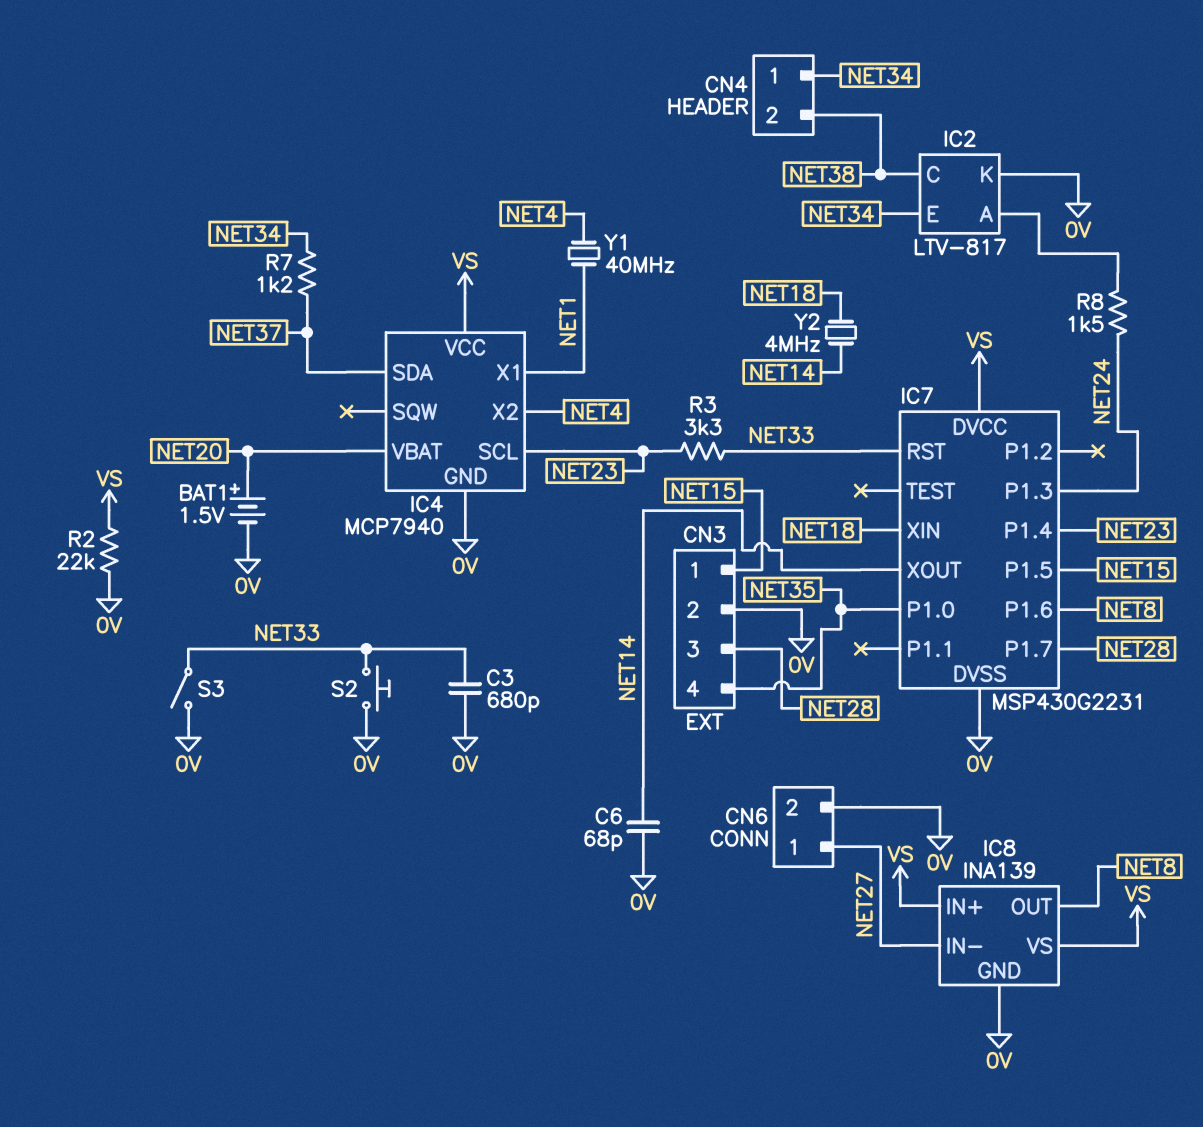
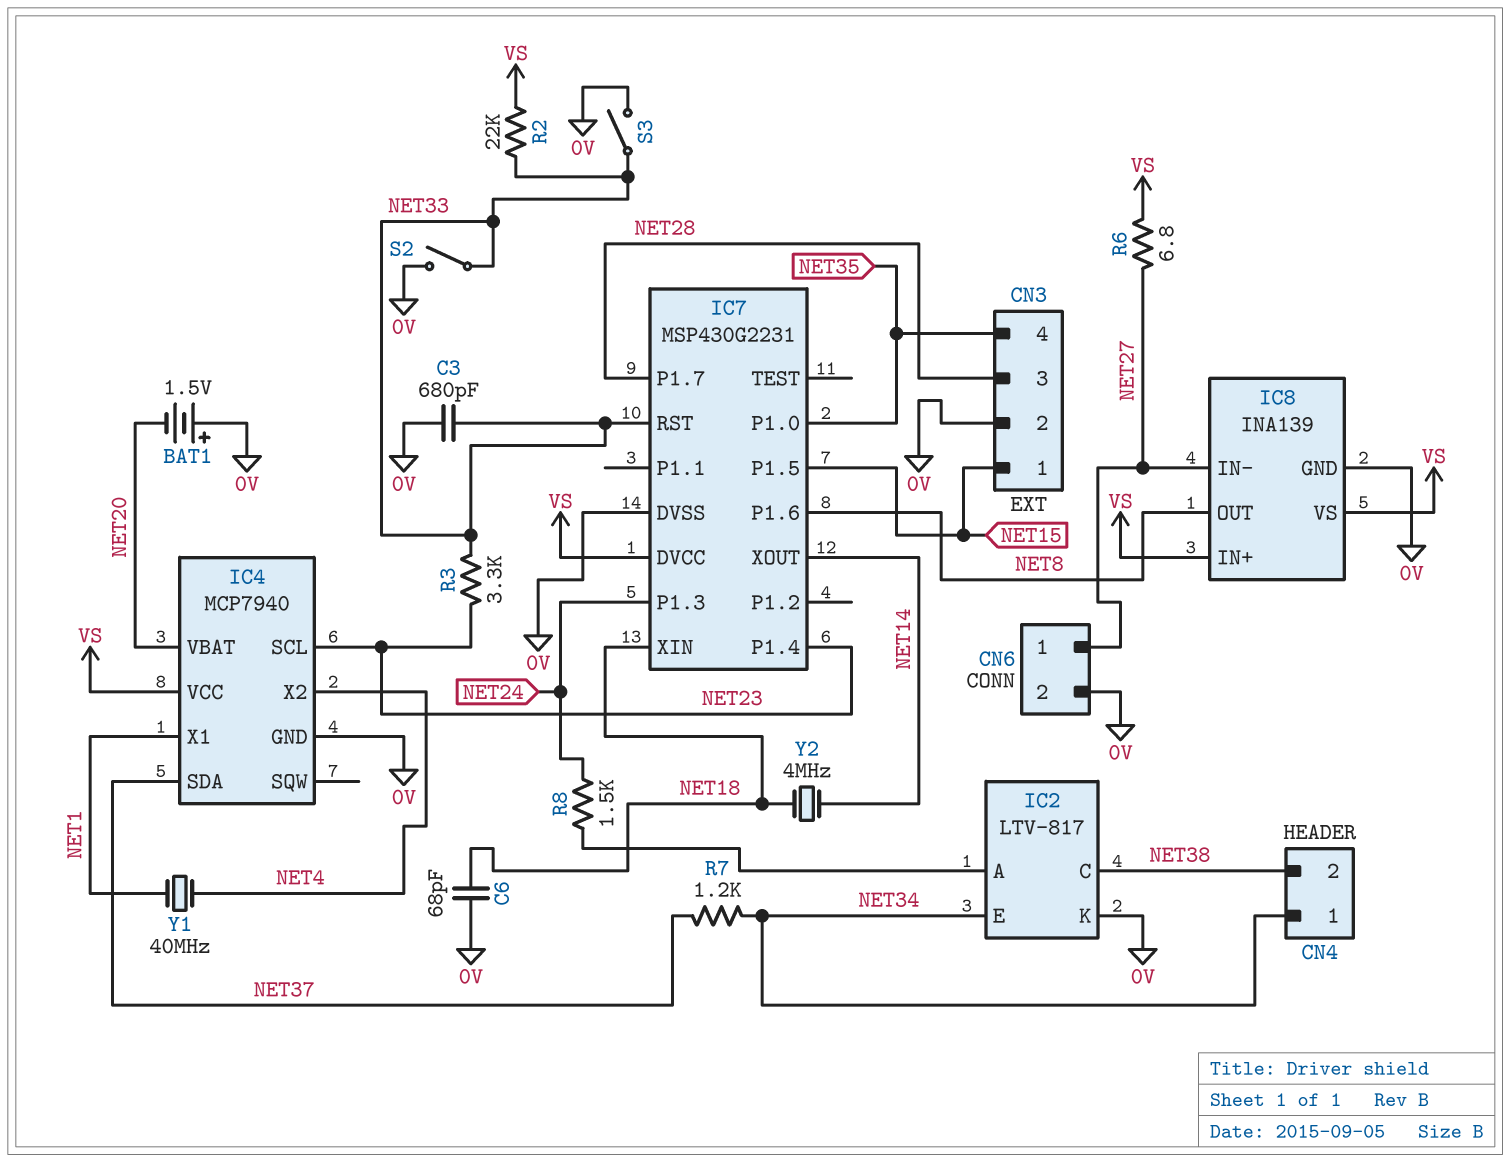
BAT1: 1.5V (plus NET20, minus 0V) -> 1.5V (plus 0V, minus NET20)
C6: 68pF (0V, NET14) -> 68pF (0V, NET18)
R2: 22k (0V, VS) -> 22k (NET33, VS)
R6: none -> 6.8 (NET27, VS)
S2: button (0V, NET33) -> switch (0V, NET33)

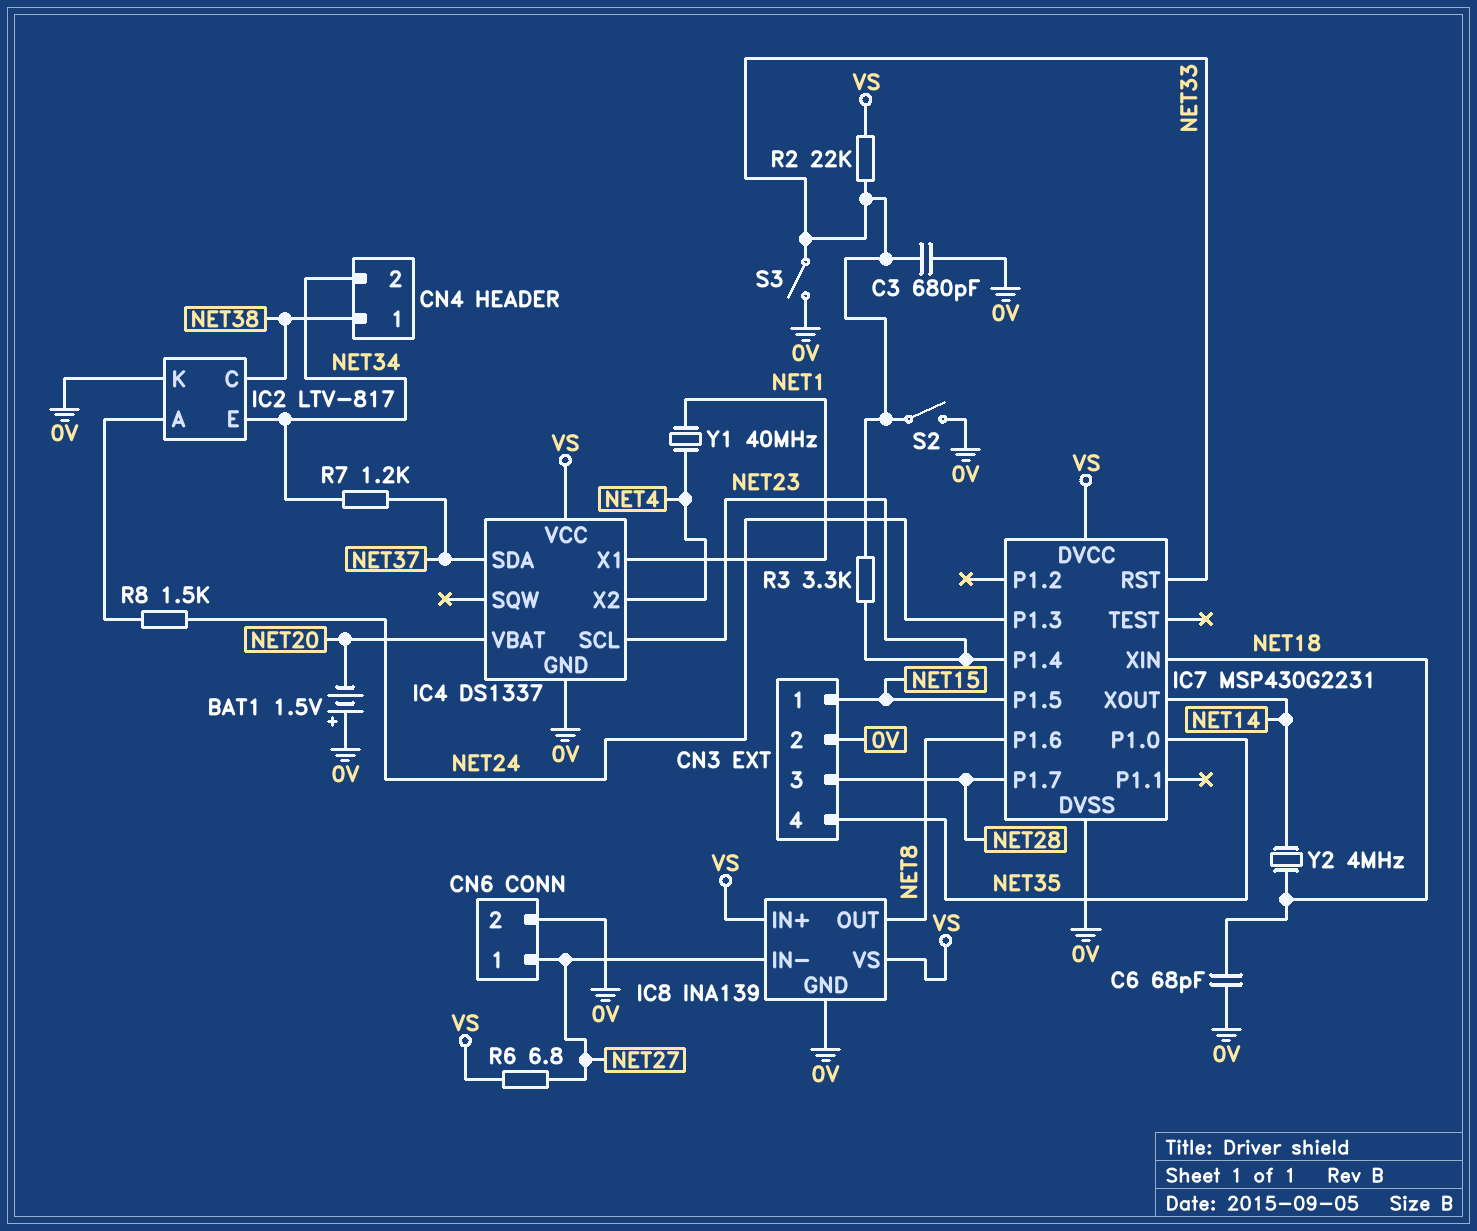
CN4 pin 1: NET34 -> NET38
CN4 pin 2: NET38 -> NET34
IC4: MCP7940 -> DS1337

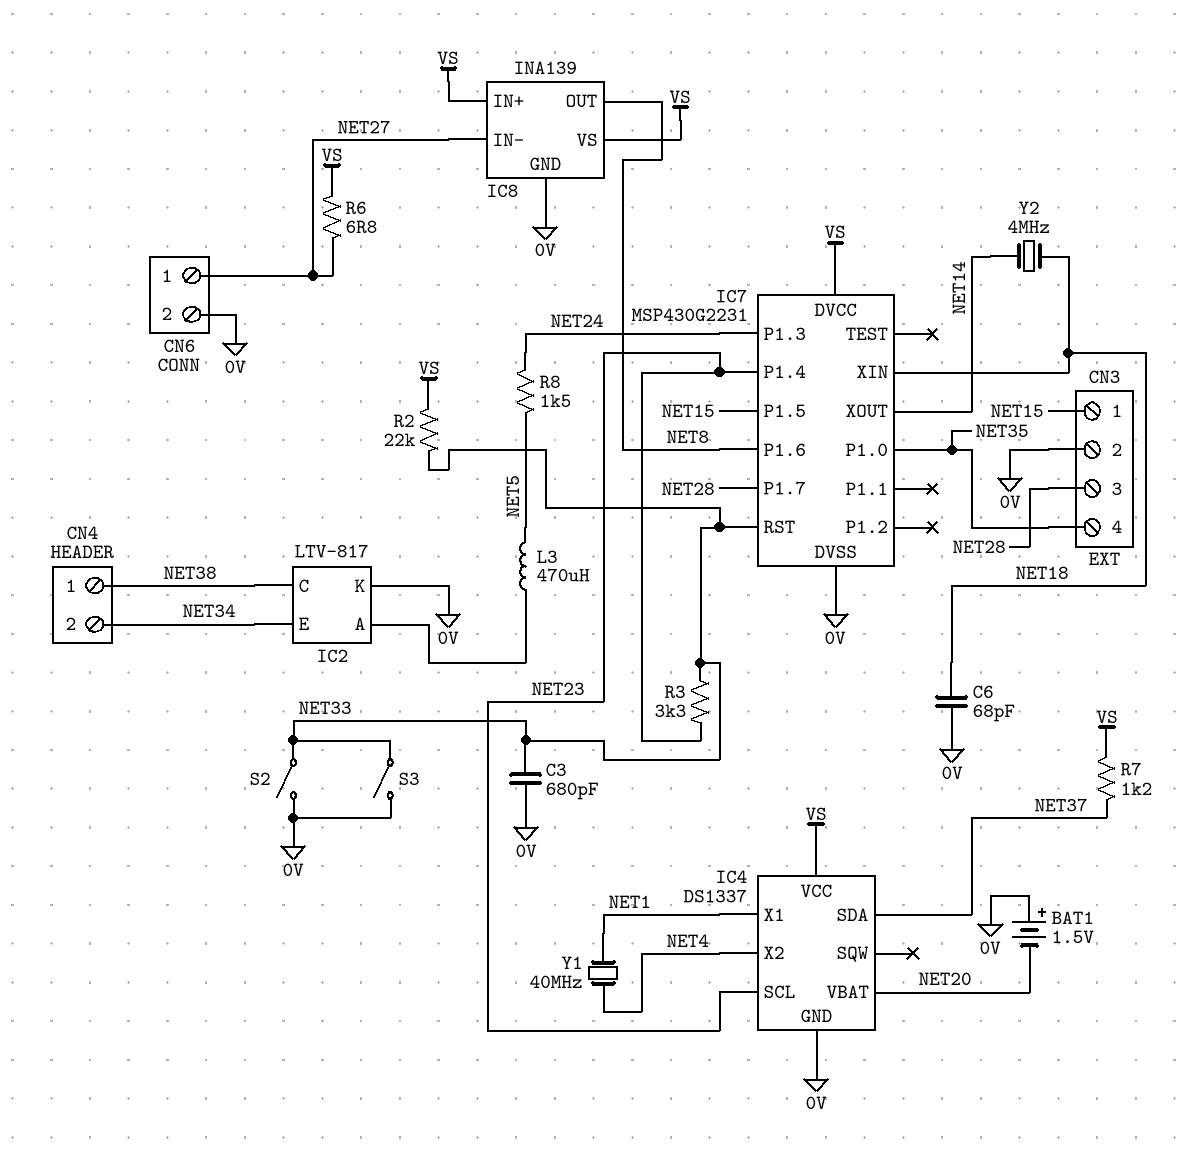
L3: none -> 470uH (IC2/A, NET5)
R7: 1.2k (NET34, NET37) -> 1.2k (NET37, VS)
R8: 1.5k (IC2/A, NET24) -> 1.5k (NET5, NET24)

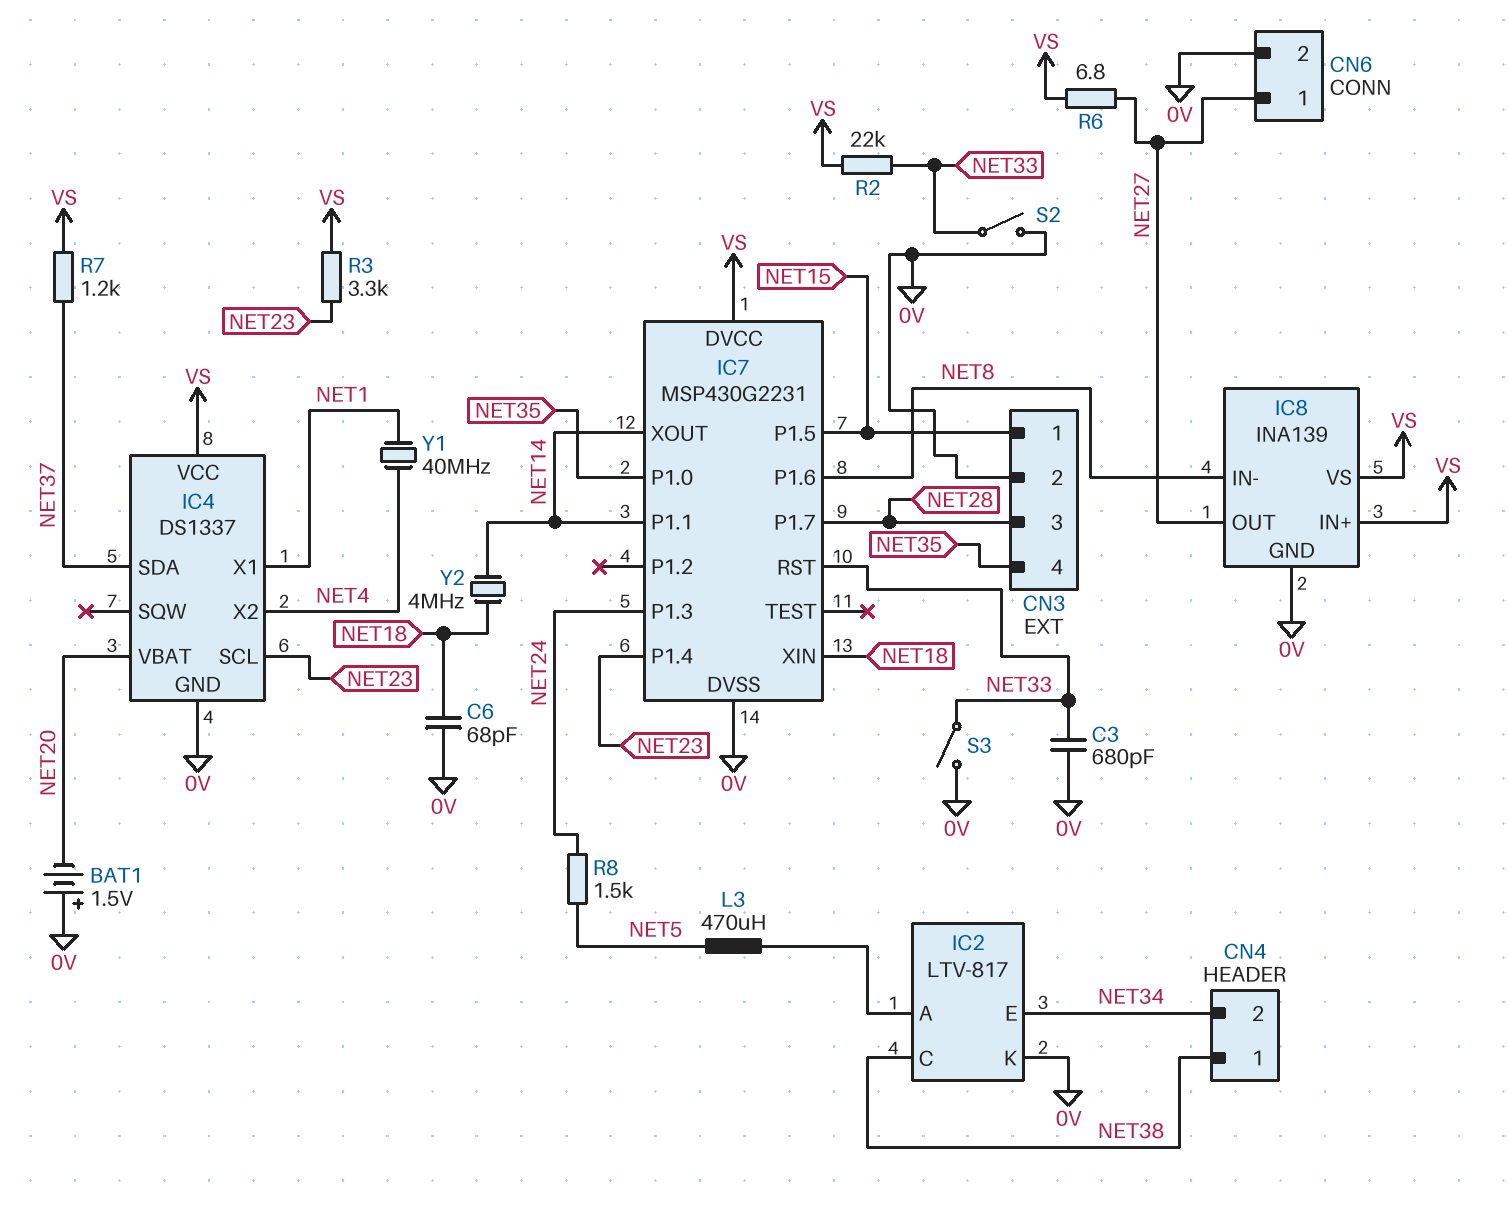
IC7 pin P1.1: none -> NET14
IC8 pin IN-: NET27 -> NET8
IC8 pin OUT: NET8 -> NET27
R3: 3.3k (NET23, NET33) -> 3.3k (NET23, VS)

